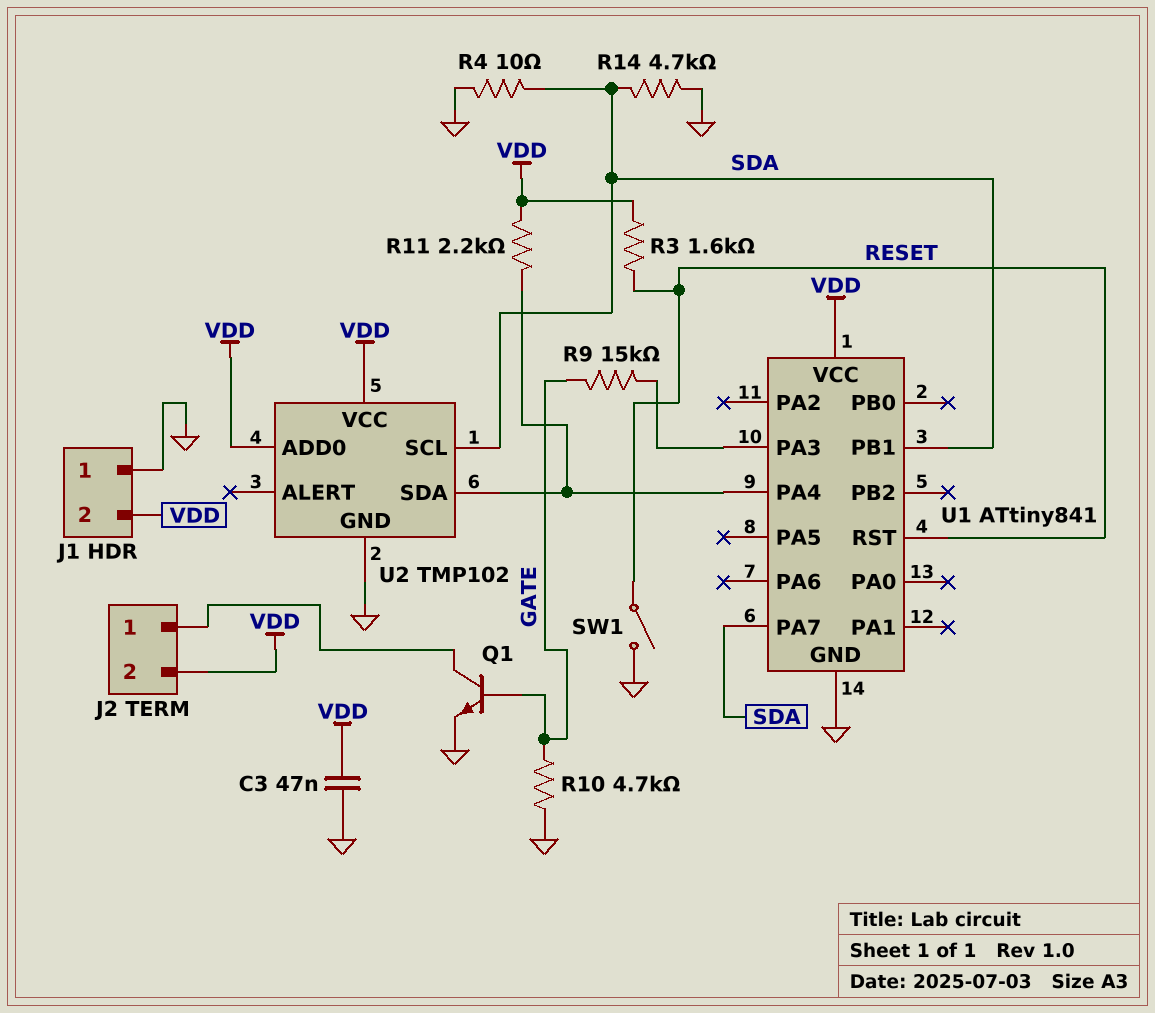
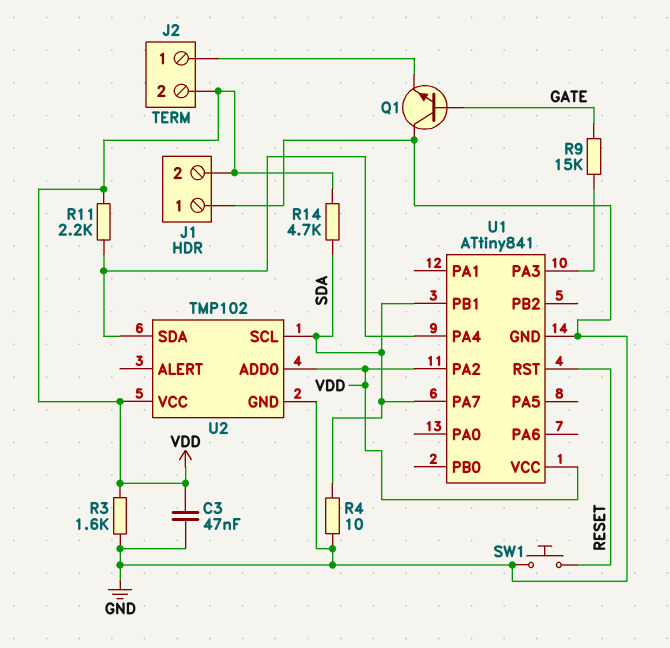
Q1: NPN (B GATE, C J2/1, E GND) -> NPN (B GATE, C GND, E J2/1)
R3: 1.6k (RESET, VDD) -> 1.6k (GND, VDD)
R10: 4.7k (GATE, GND) -> none
R14: 4.7k (GND, SDA) -> 4.7k (SDA, VDD)
SW1: switch (GND, RESET) -> button (GND, RESET)
U1 pin PA2: none -> VDD

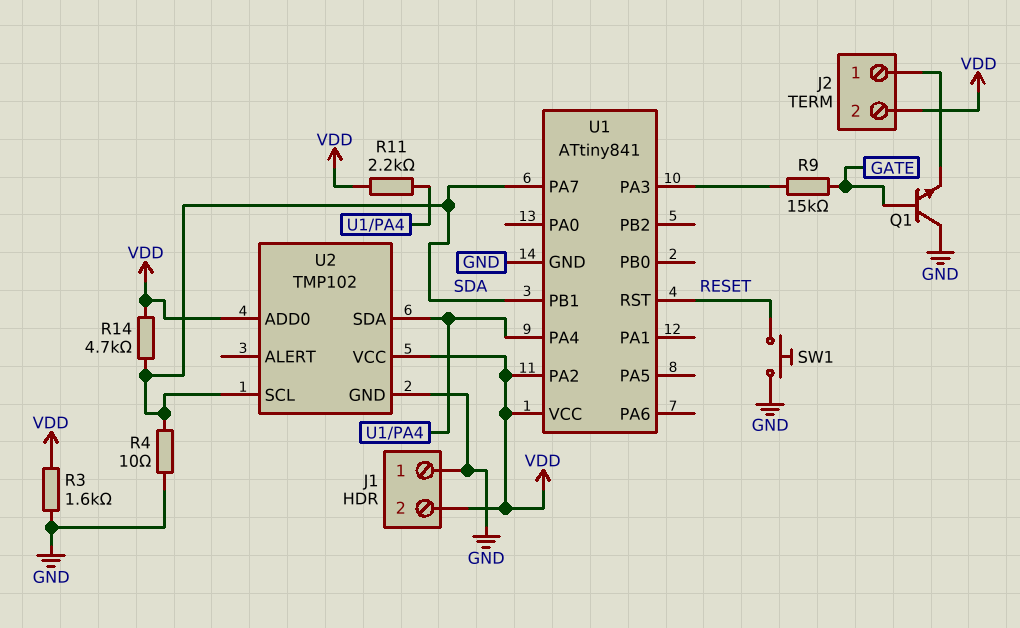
C3: 47nF (GND, VDD) -> none

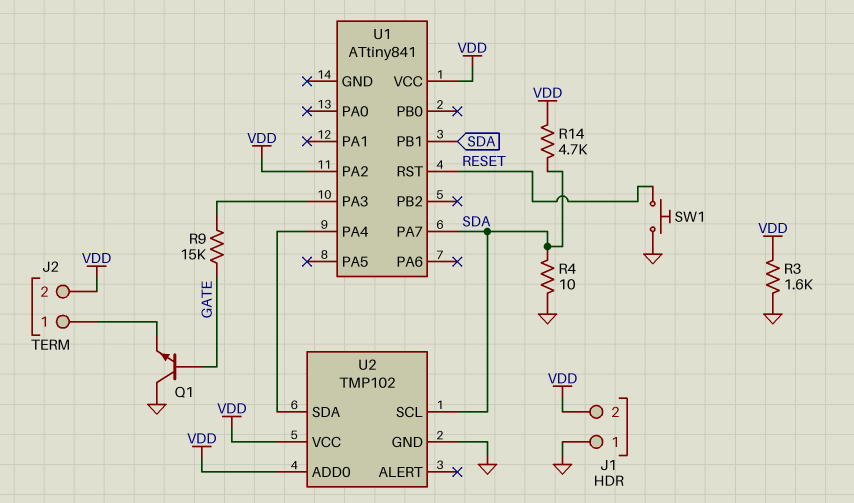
R11: 2.2k (U1/PA4, VDD) -> none
U1 pin GND: GND -> none

